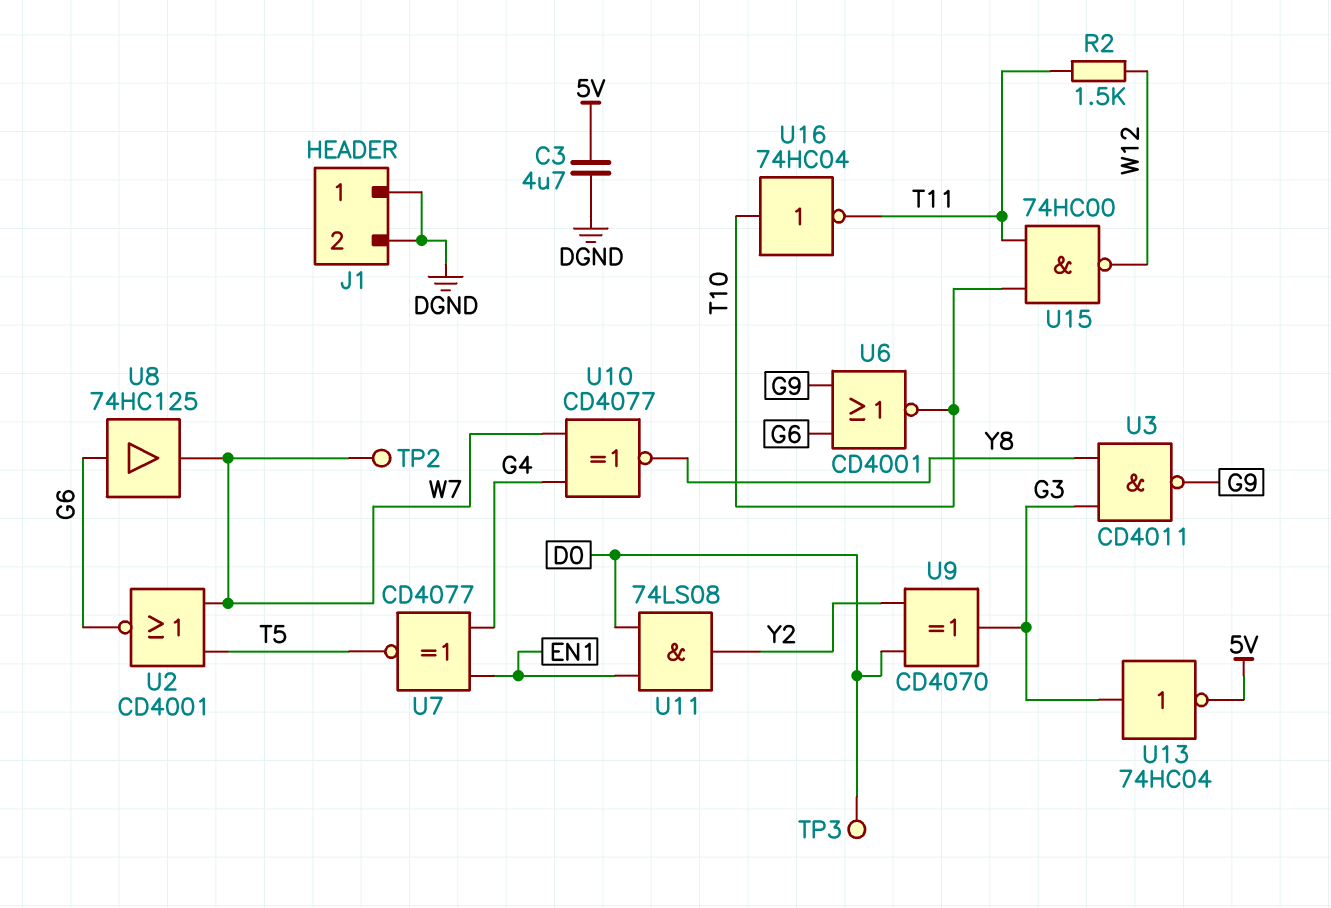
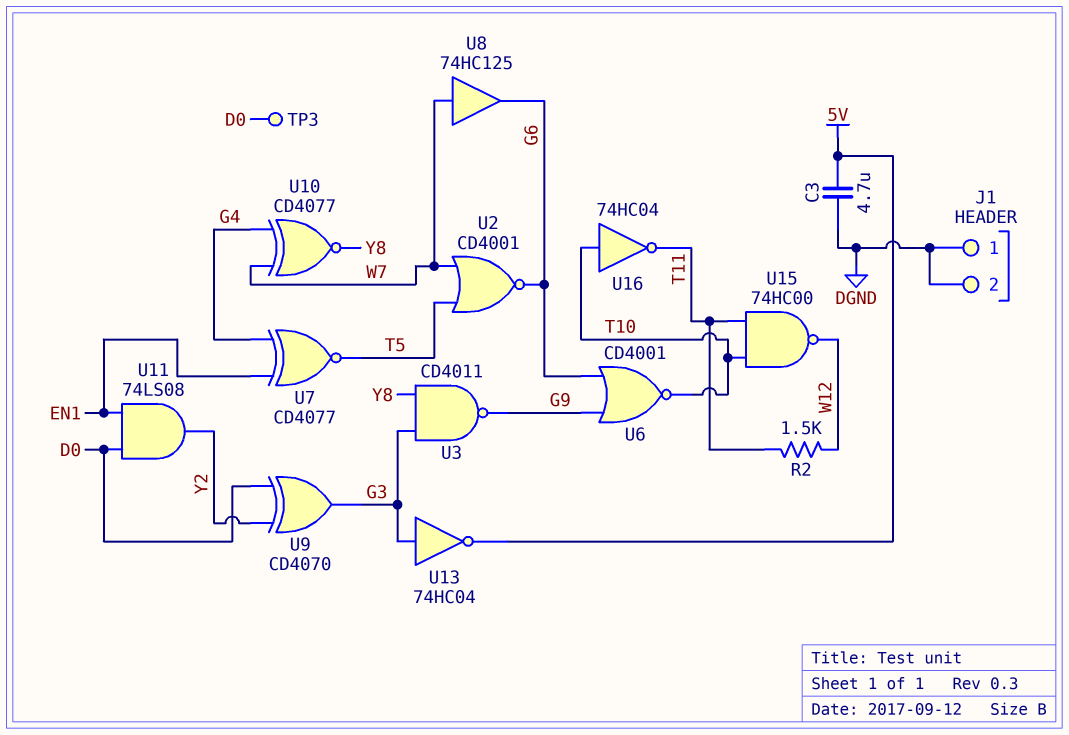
TP2: test point (W7) -> none
U8: buffer 74HC125 (in G6, out W7) -> buffer 74HC125 (in W7, out G6)

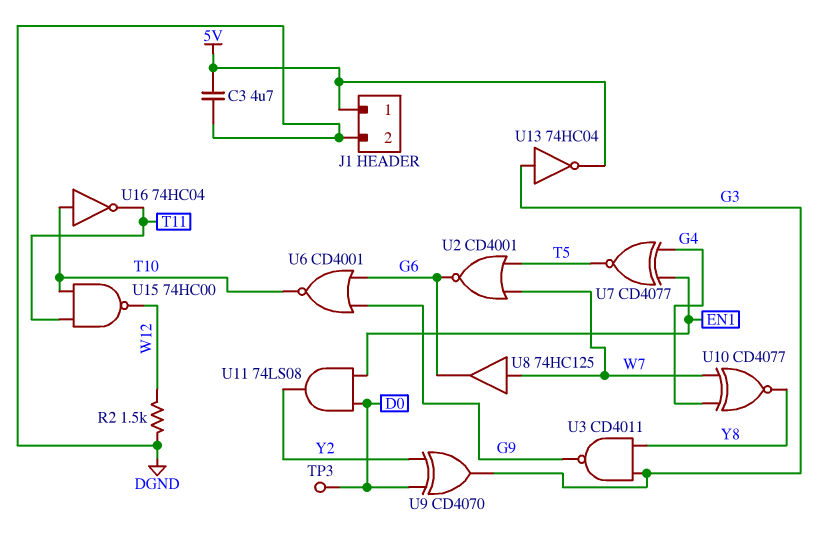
J1 pin 1: DGND -> 5V
R2: 1.5k (T11, W12) -> 1.5k (DGND, W12)

